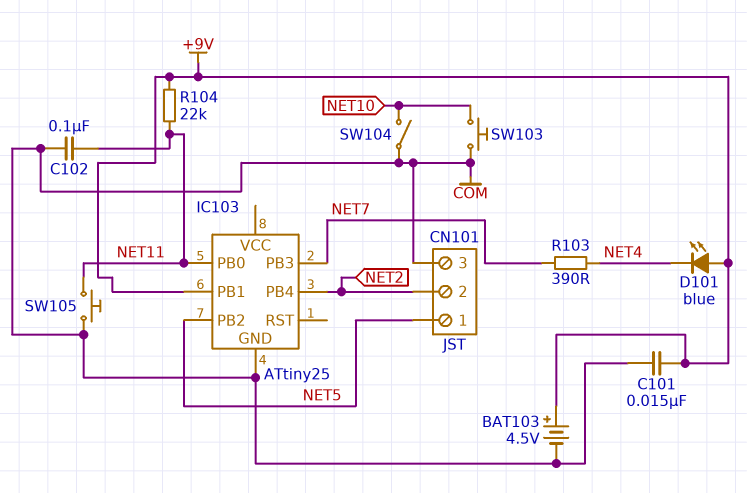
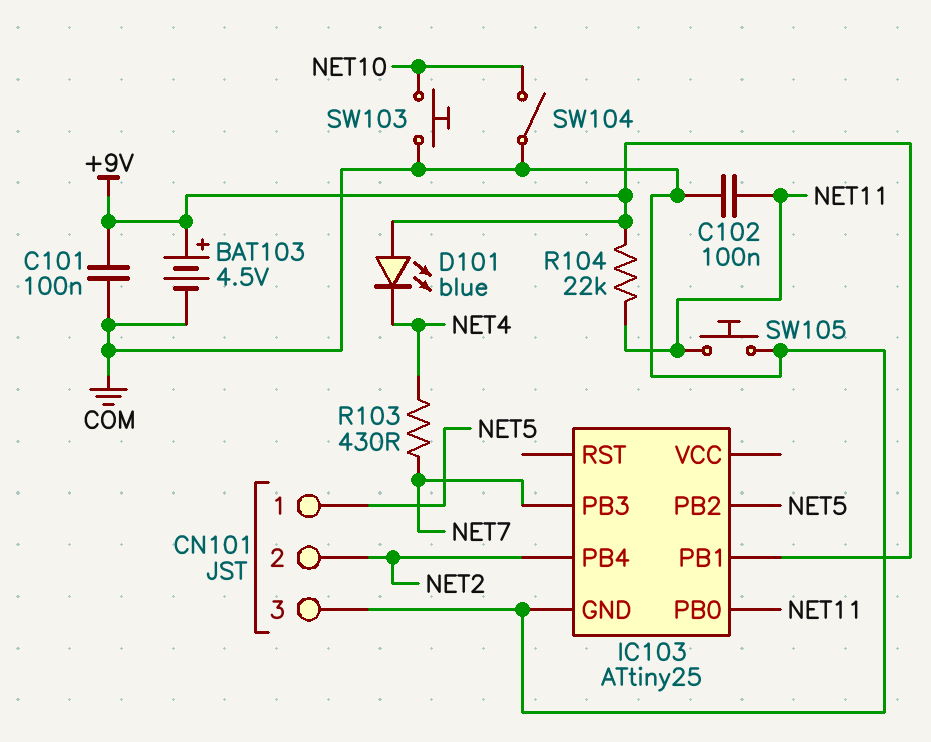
C101: 15nF (+9V, COM) -> 100nF (+9V, COM)
R103: 390 (NET4, NET7) -> 430 (NET4, NET7)

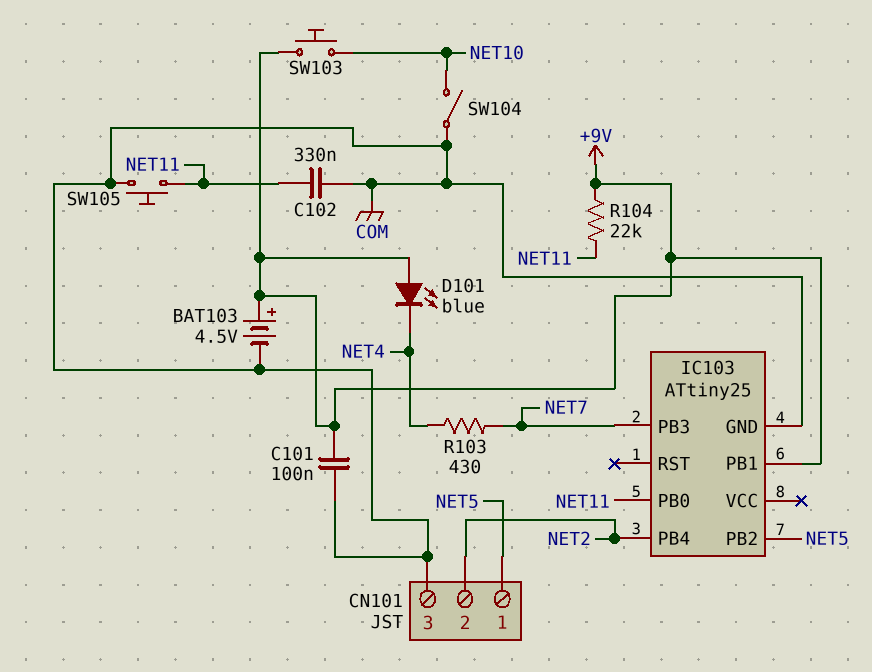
C102: 100nF (COM, NET11) -> 330nF (COM, NET11)
SW103: button (COM, NET10) -> button (+9V, NET10)

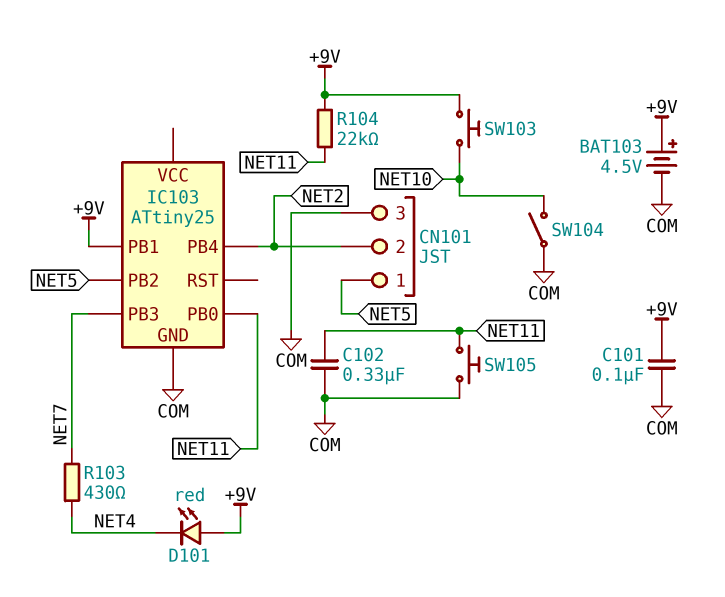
D101: LED blue (A +9V, K NET4) -> LED red (A +9V, K NET4)

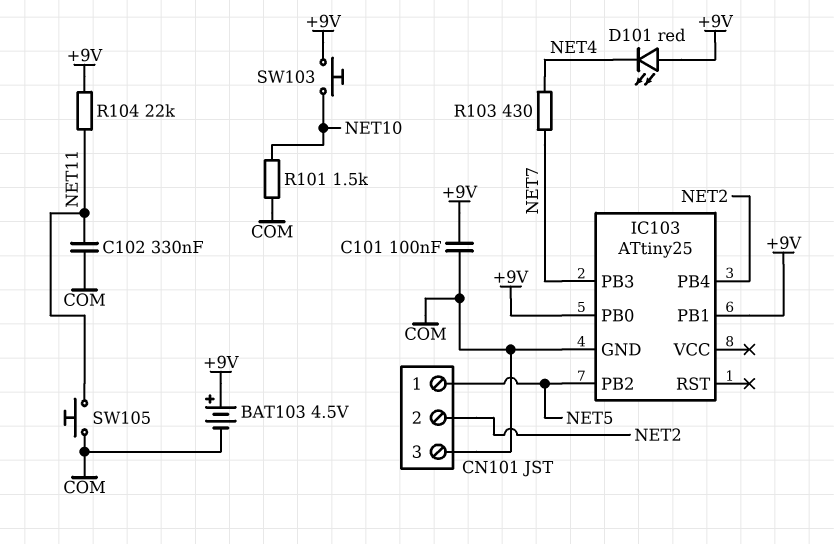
IC103 pin PB0: NET11 -> +9V
R101: none -> 1.5k (COM, NET10)
SW104: switch (COM, NET10) -> none

